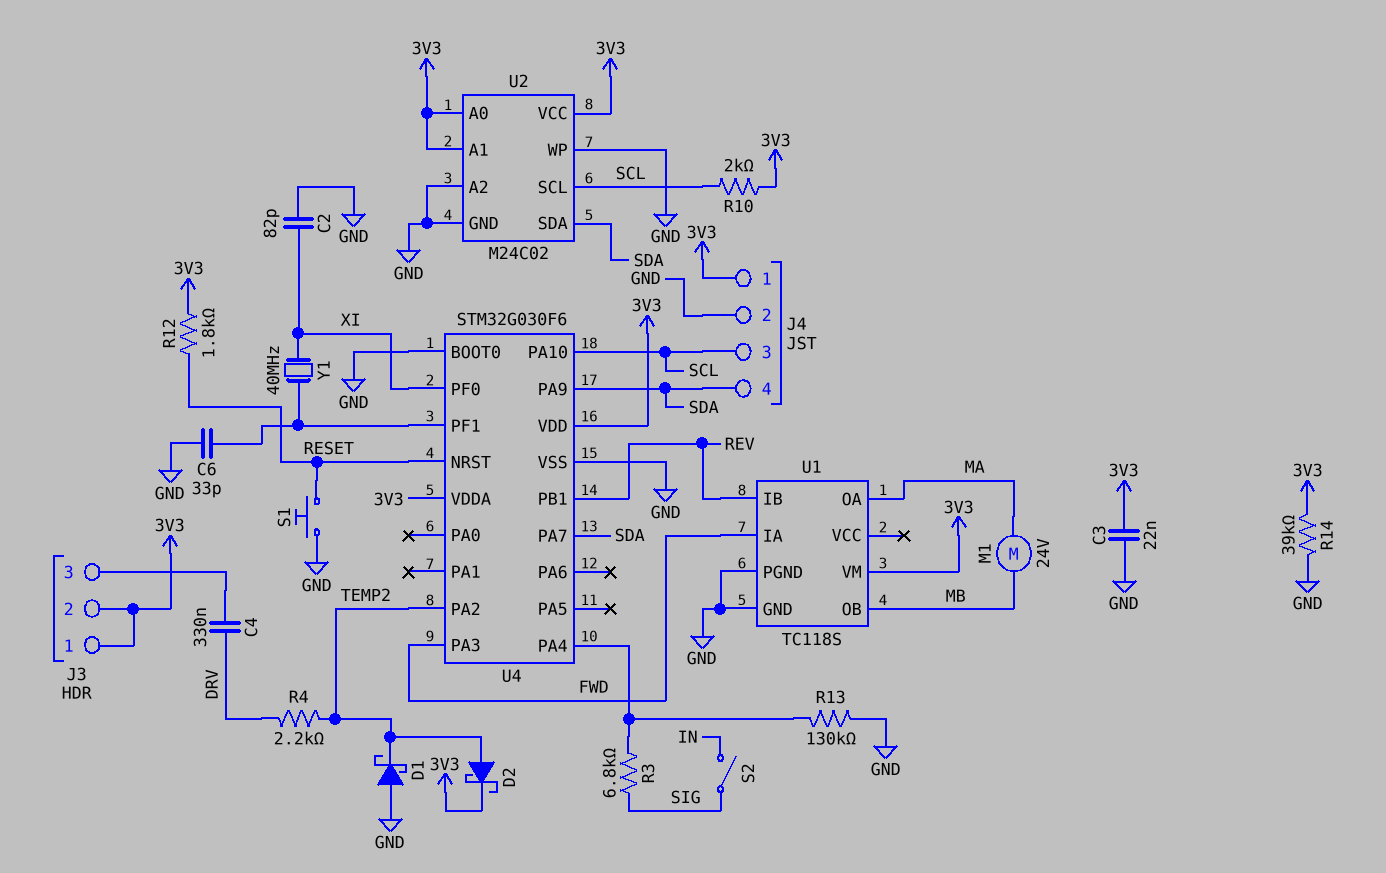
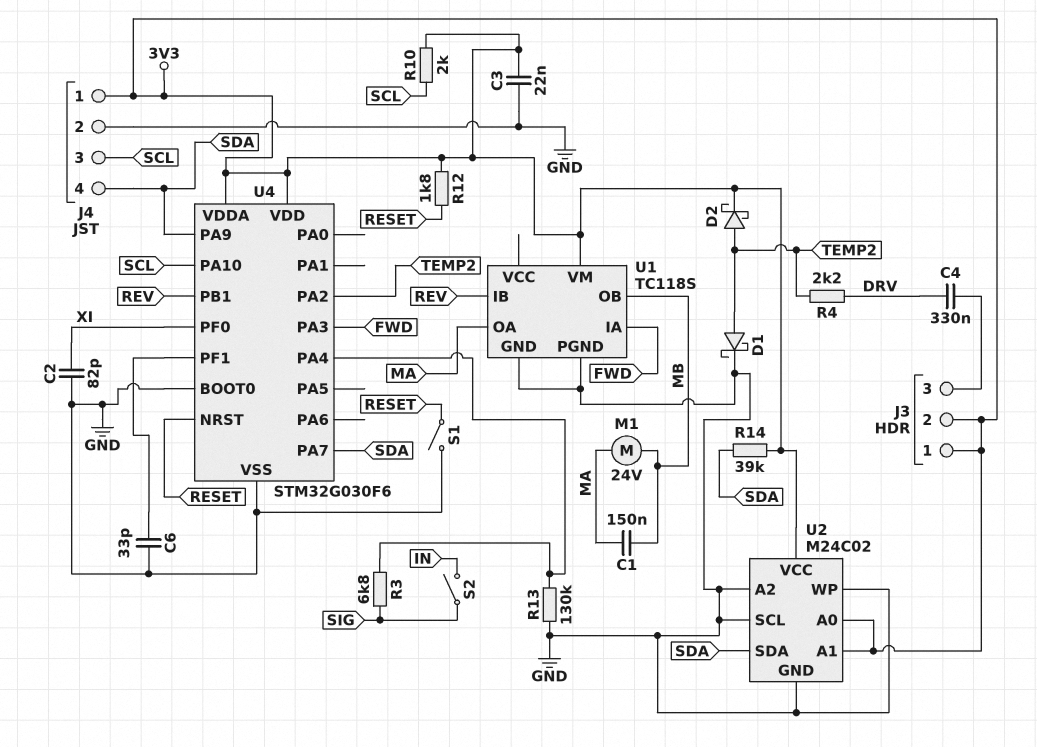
C1: none -> 150nF (MA, MB)
D1: schottky (A GND, K TEMP2) -> schottky (A TEMP2, K GND)
R14: 39k (3V3, GND) -> 39k (3V3, SDA)
S1: button (GND, RESET) -> switch (GND, RESET)
U2 pin SCL: SCL -> GND
Y1: 40MHz (U4/PF1, XI) -> none

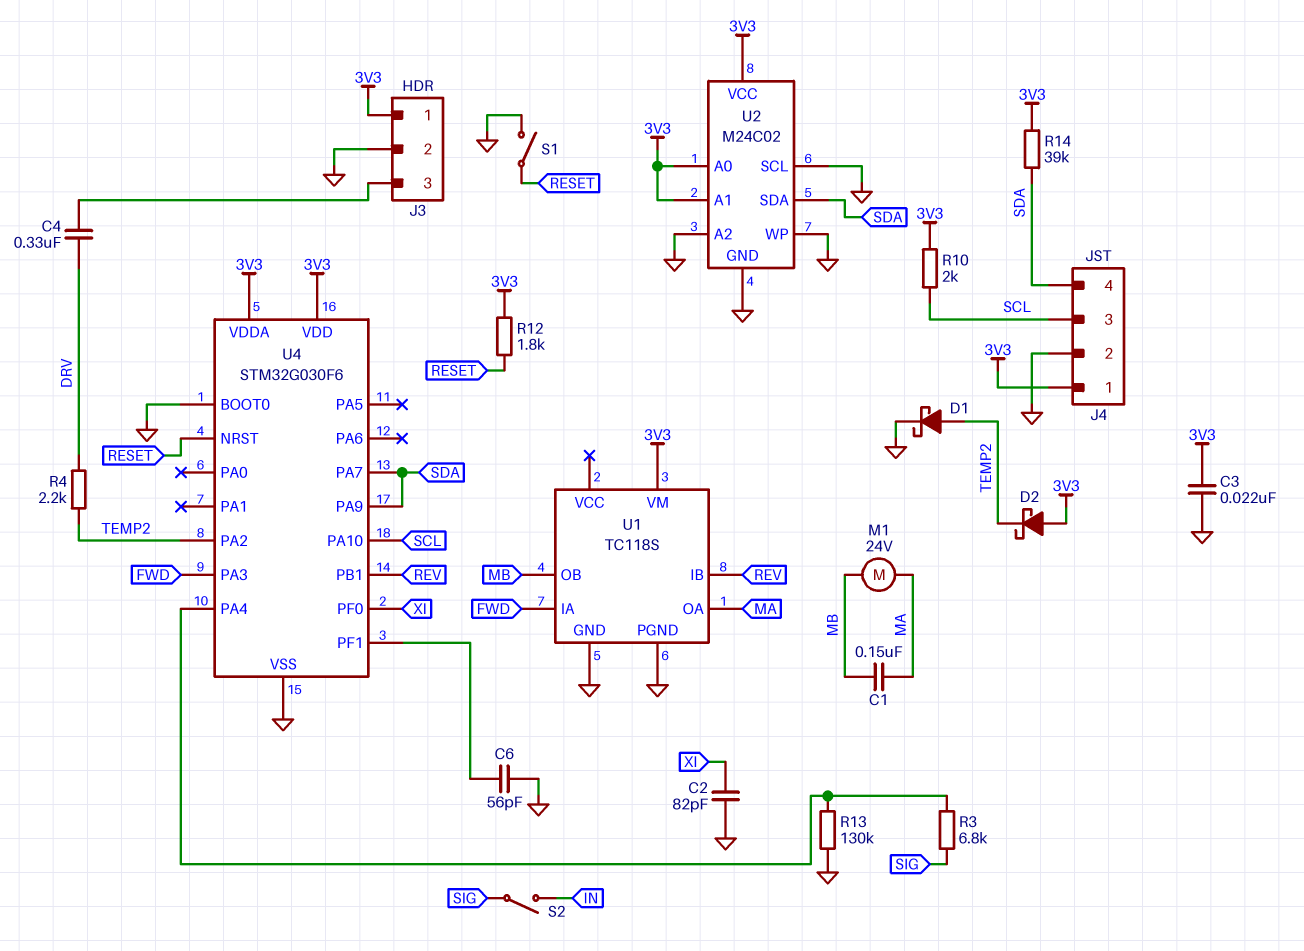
C6: 33pF (GND, U4/PF1) -> 56pF (GND, U4/PF1)
D2: schottky (A TEMP2, K 3V3) -> schottky (A 3V3, K TEMP2)
J3 pin 2: 3V3 -> GND

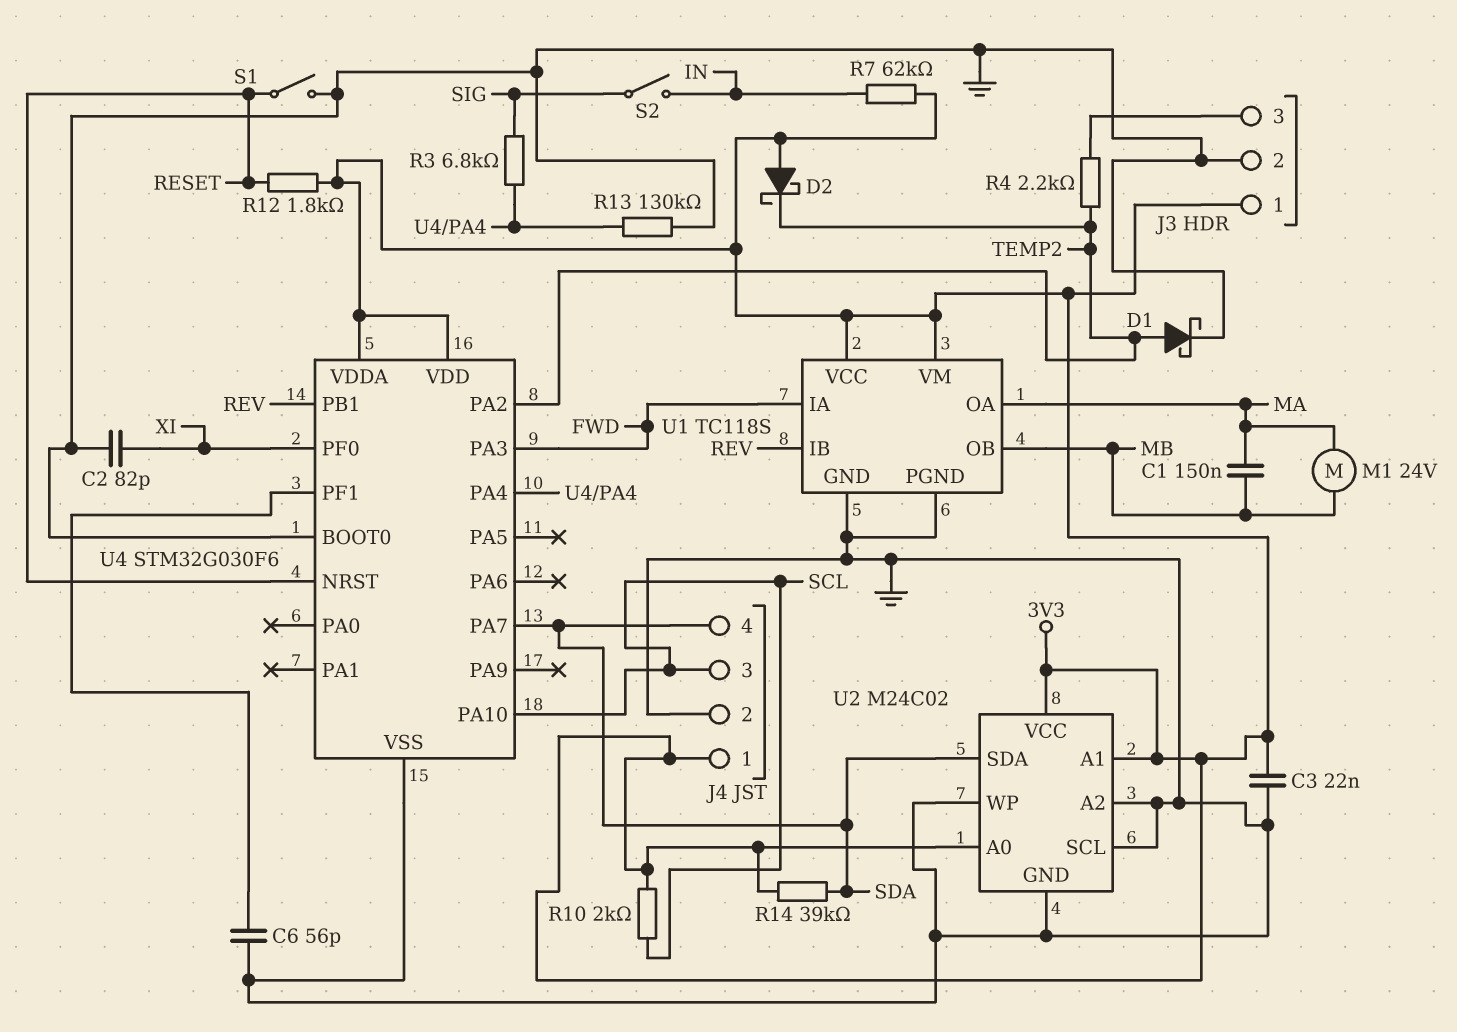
C4: 330nF (DRV, J3/3) -> none
R4: 2.2k (DRV, TEMP2) -> 2.2k (J3/3, TEMP2)
R7: none -> 62k (3V3, IN)
U1 pin VCC: none -> 3V3
U4 pin PA9: SDA -> none

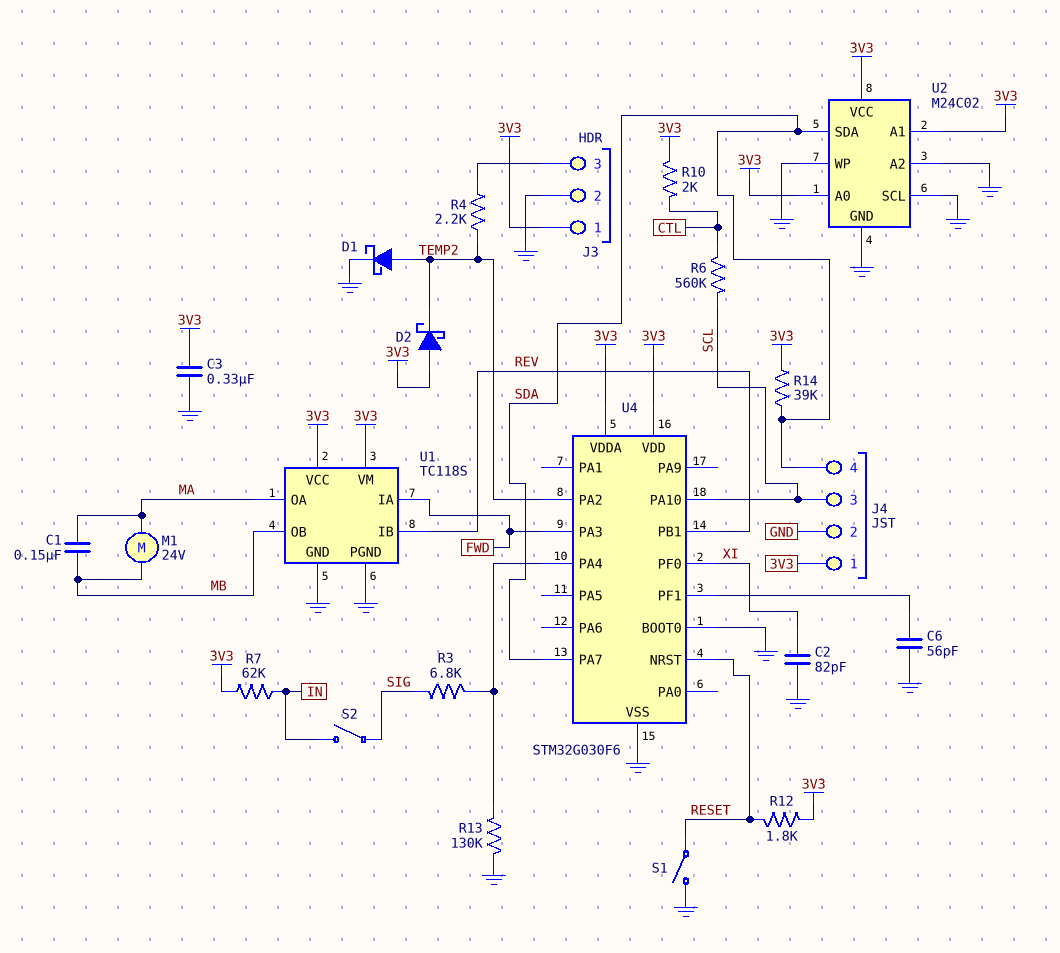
C3: 22nF (3V3, GND) -> 330nF (3V3, GND)
R6: none -> 560k (CTL, SCL)
R10: 2k (3V3, SCL) -> 2k (3V3, CTL)

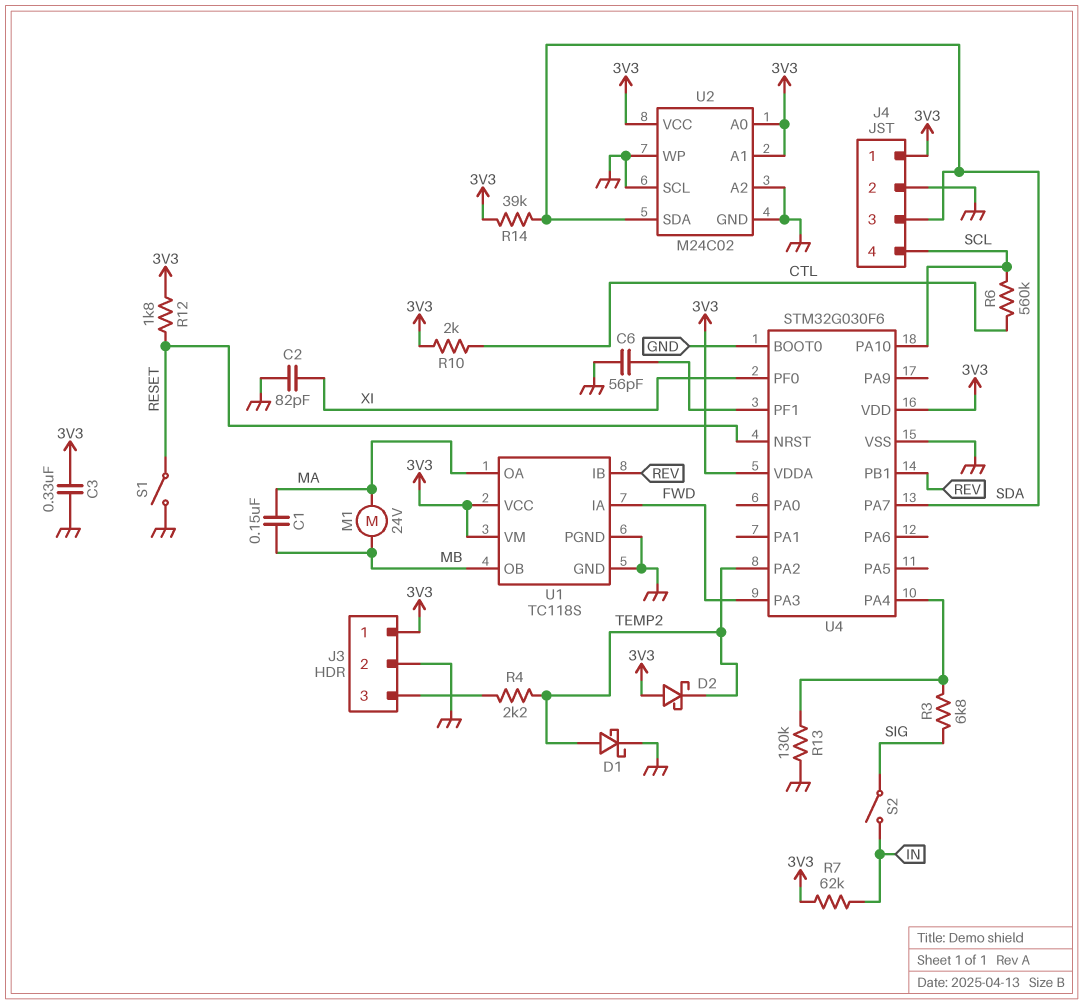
J4 pin 3: SCL -> SDA
J4 pin 4: SDA -> SCL

